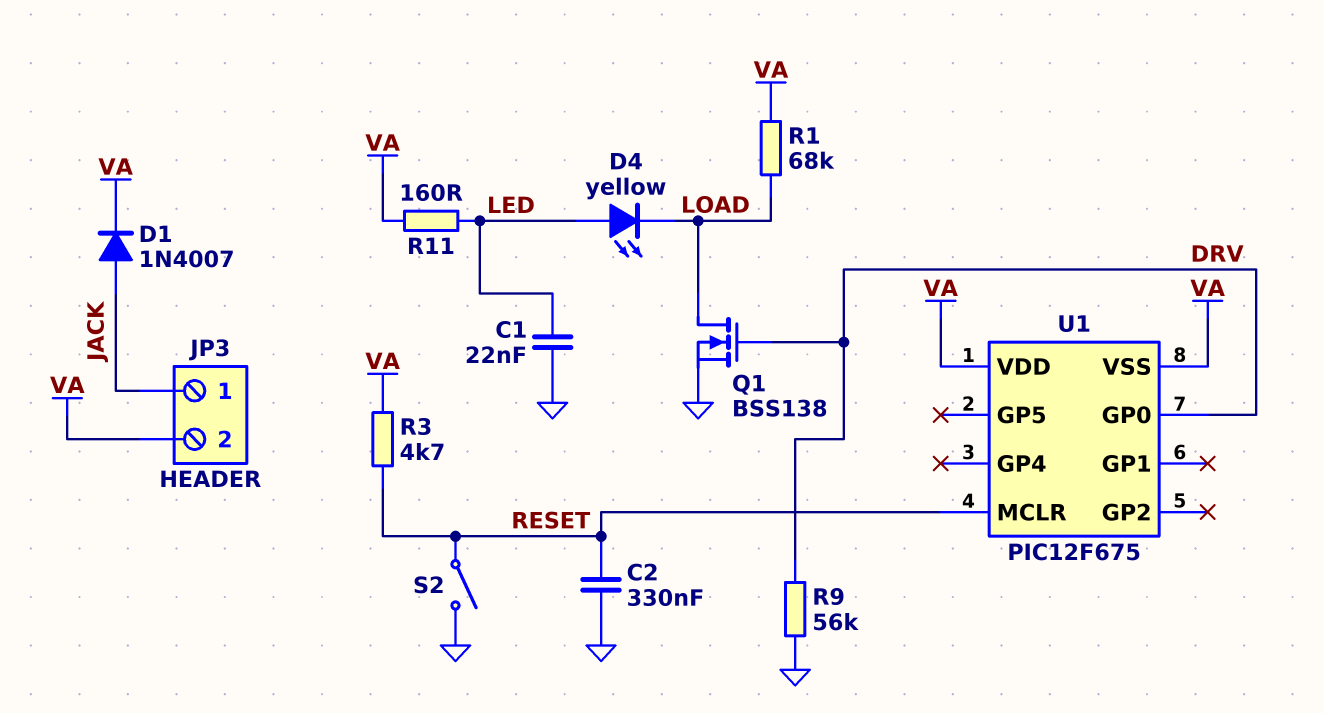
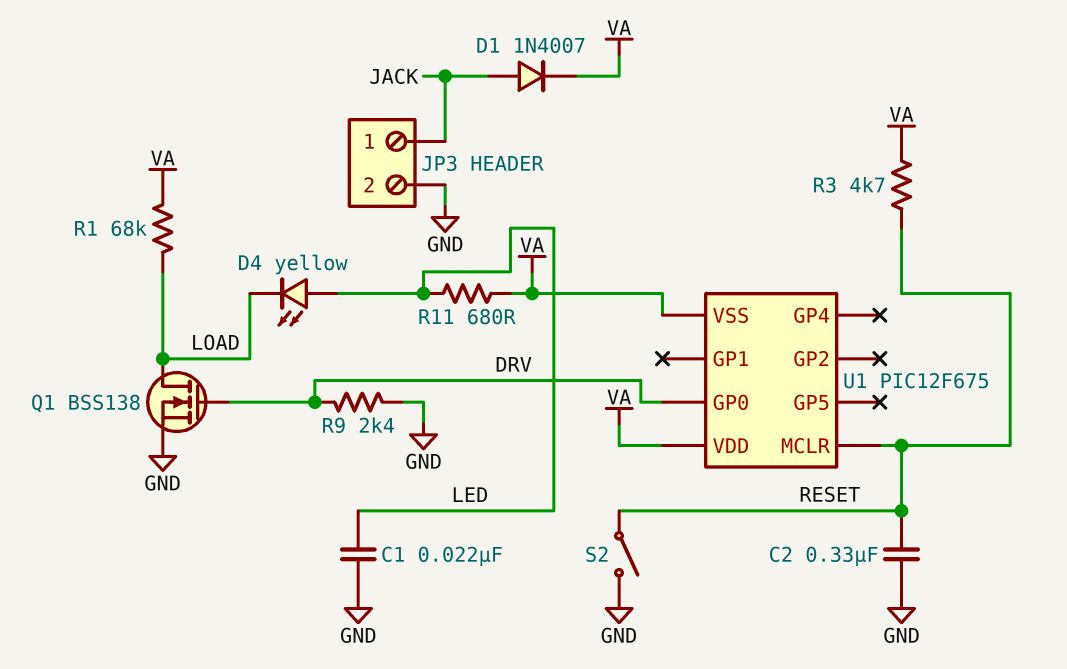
JP3 pin 2: VA -> GND
R9: 56k (DRV, GND) -> 2.4k (DRV, GND)
R11: 160 (LED, VA) -> 680 (LED, VA)

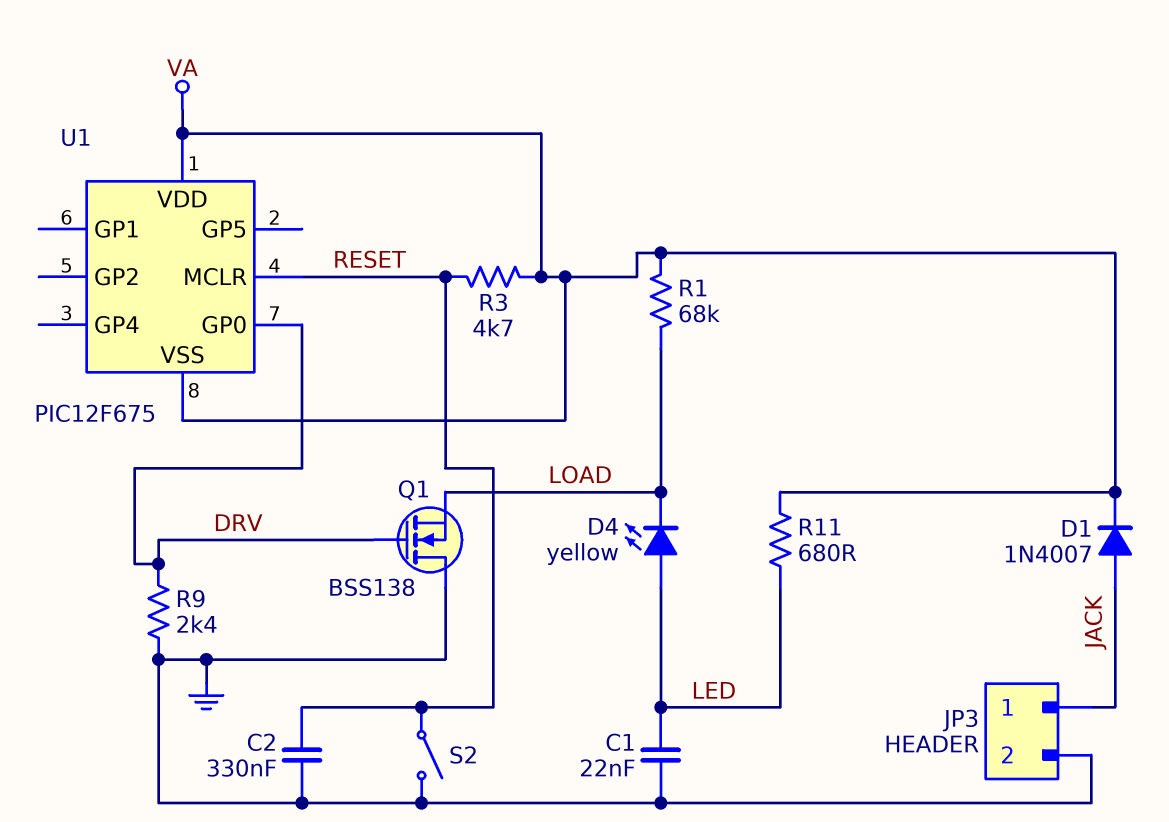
Q1: NMOS BSS138 (G DRV, D LOAD, S GND) -> NMOS BSS138 (G DRV, D GND, S LOAD)

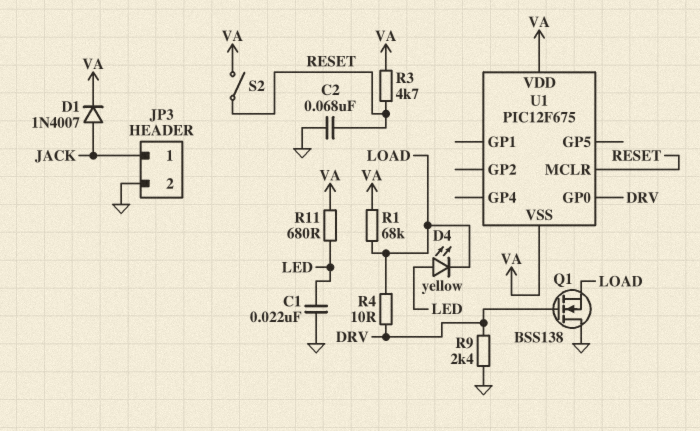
C2: 330nF (GND, RESET) -> 68nF (GND, RESET)
R4: none -> 10 (DRV, LOAD)
S2: switch (GND, RESET) -> switch (RESET, VA)

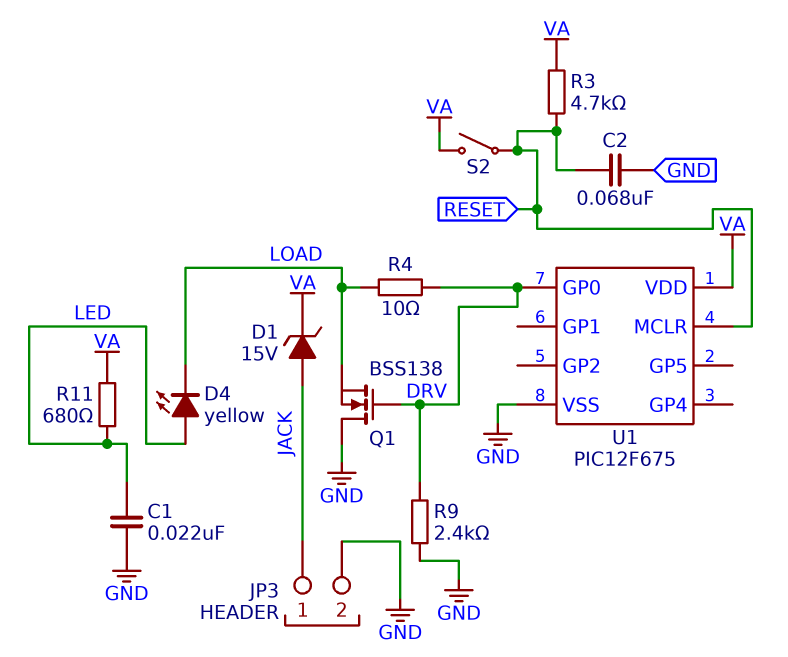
D1: diode 1N4007 (A JACK, K VA) -> zener 15V (A JACK, K VA)
R1: 68k (LOAD, VA) -> none
U1 pin VSS: VA -> GND

